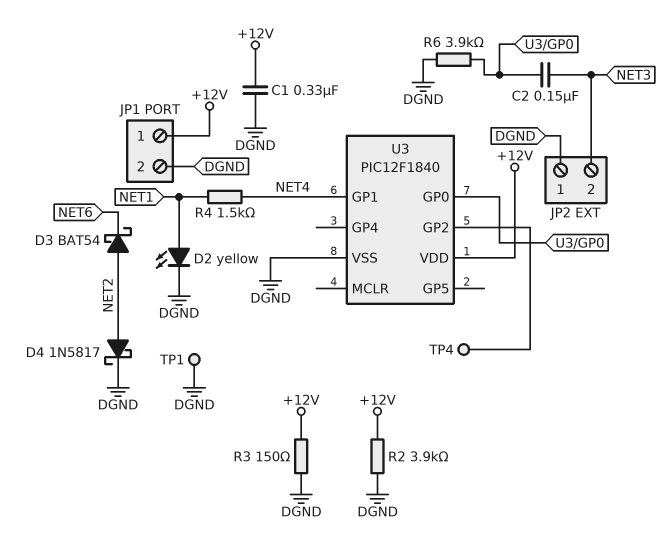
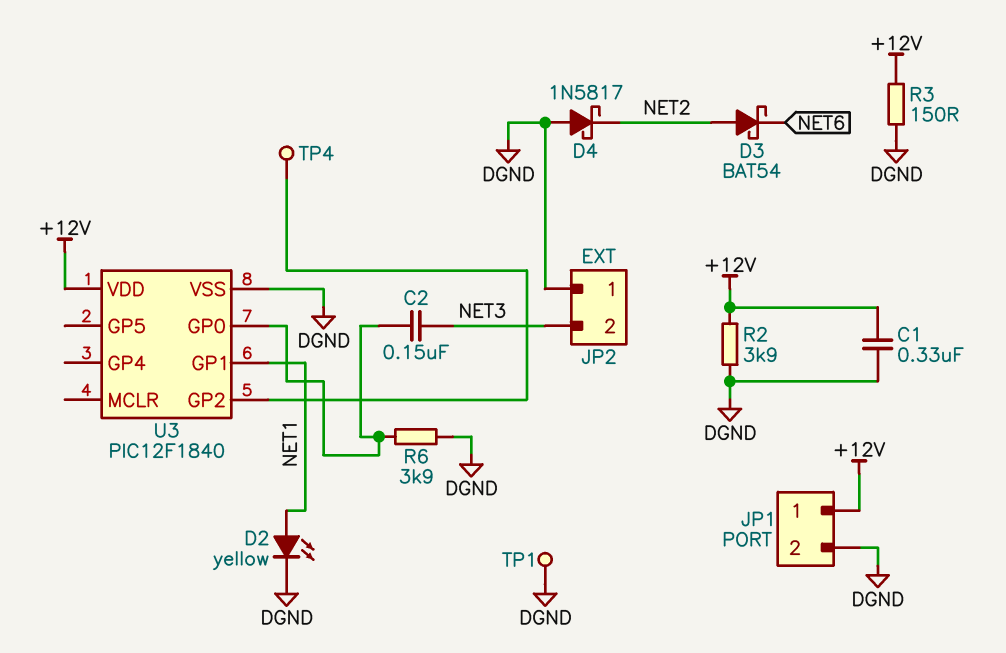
D4: schottky 1N5817 (A NET2, K DGND) -> schottky 1N5817 (A DGND, K NET2)
R4: 1.5k (NET1, NET4) -> none
U3 pin GP1: NET4 -> NET1

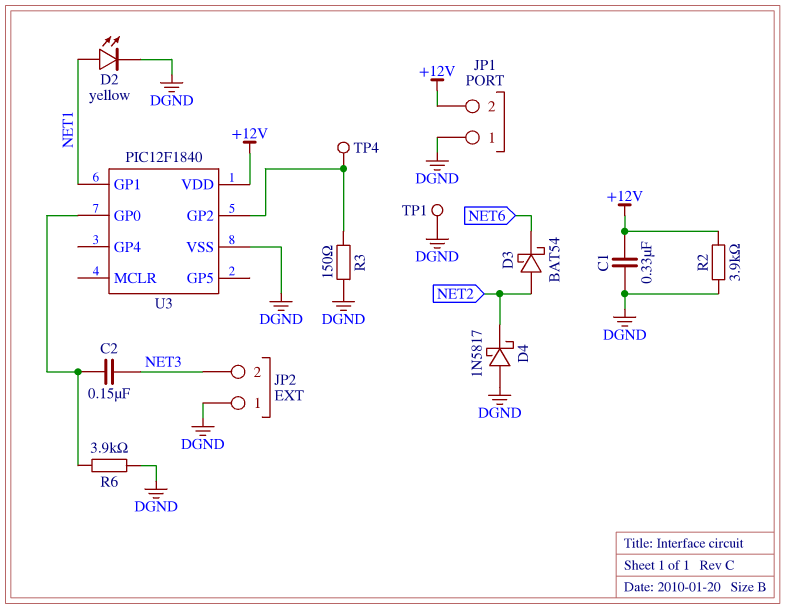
JP1 pin 1: +12V -> DGND
JP1 pin 2: DGND -> +12V
R3: 150 (+12V, DGND) -> 150 (DGND, U3/GP2)

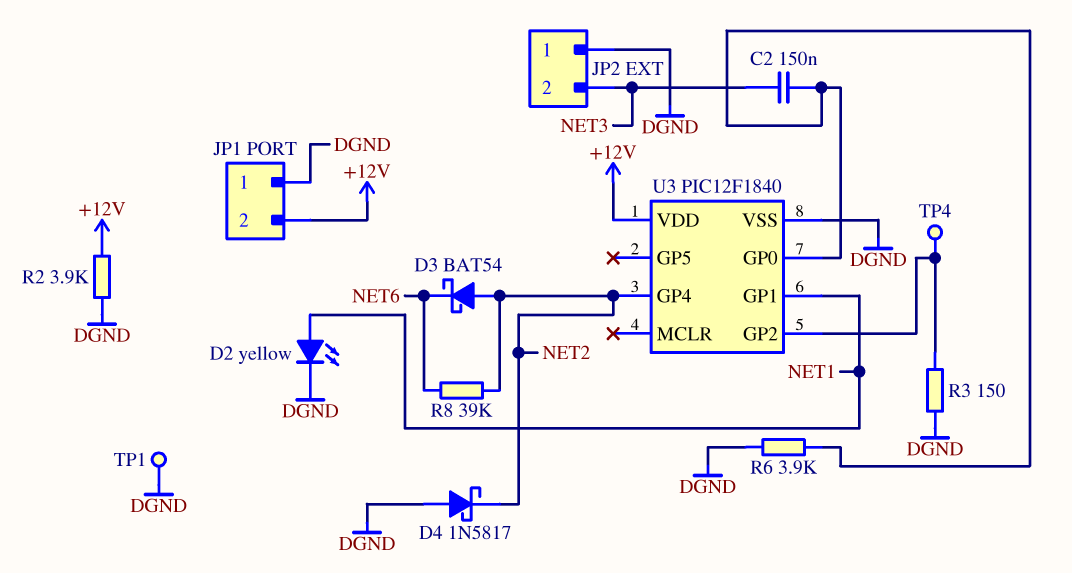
C1: 330nF (+12V, DGND) -> none
R8: none -> 39k (NET2, NET6)
U3 pin GP4: none -> NET2

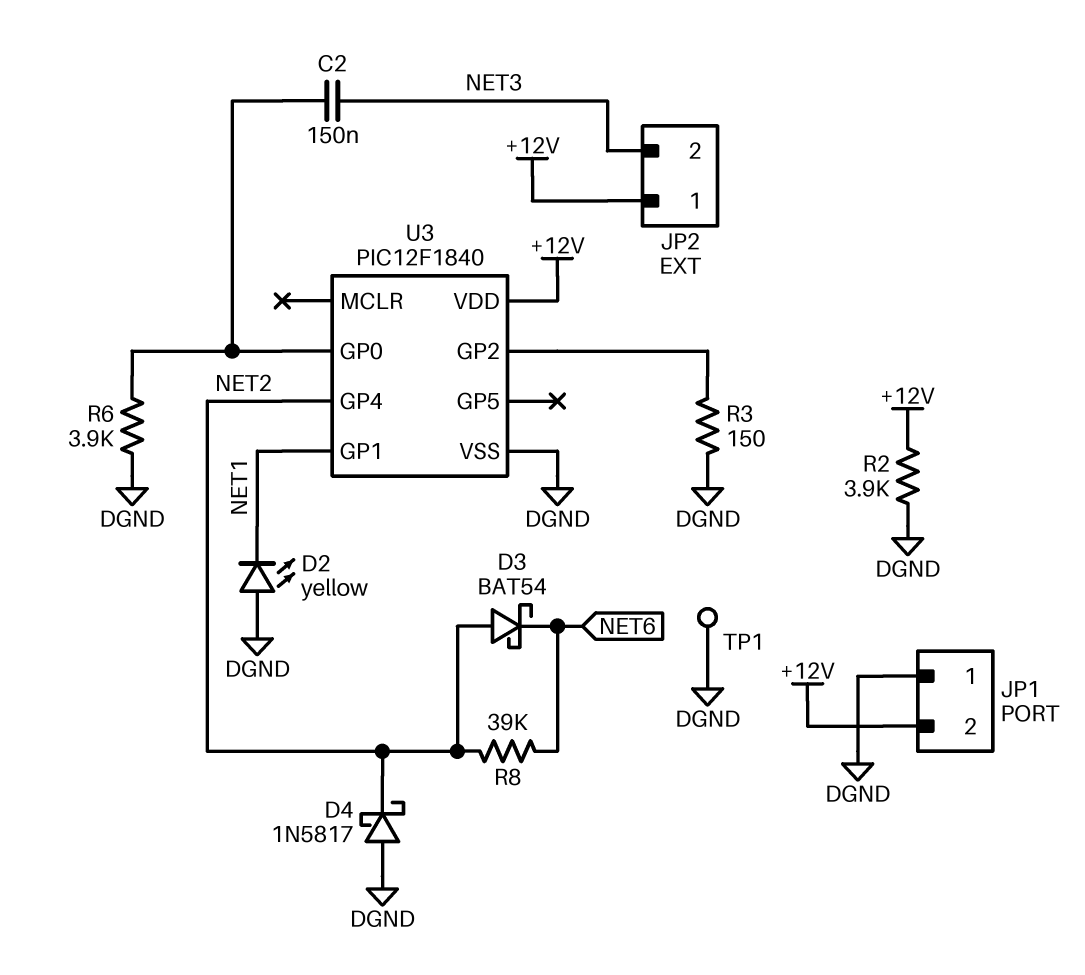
D2: LED yellow (A NET1, K DGND) -> LED yellow (A DGND, K NET1)
JP2 pin 1: DGND -> +12V
TP4: test point (U3/GP2) -> none

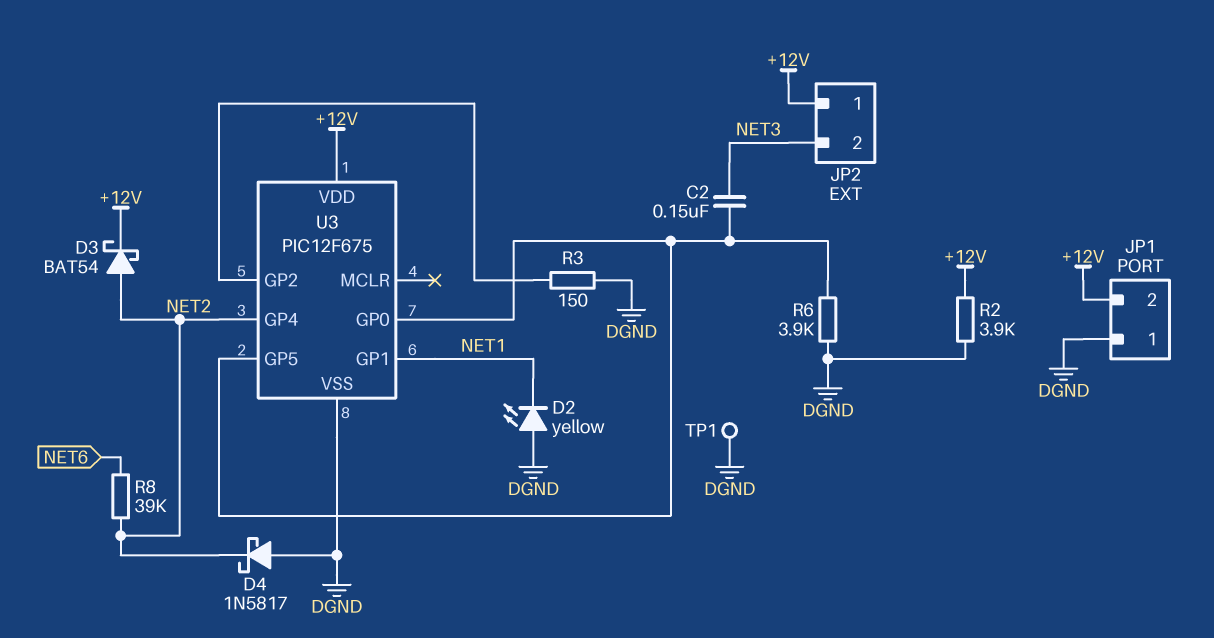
D3: schottky BAT54 (A NET2, K NET6) -> schottky BAT54 (A NET2, K +12V)
U3: PIC12F1840 -> PIC12F675
U3 pin GP5: none -> U3/GP0

